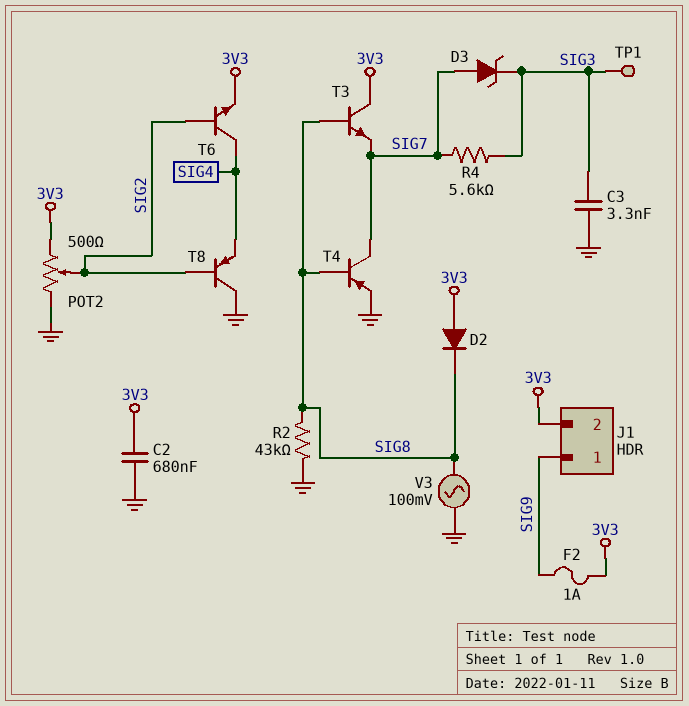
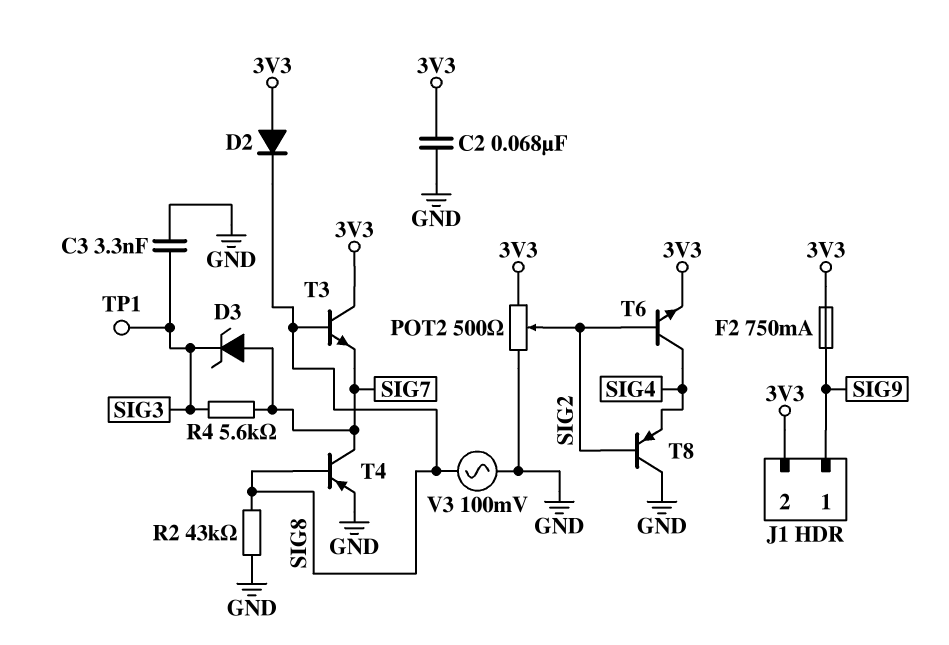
C2: 680nF (3V3, GND) -> 68nF (3V3, GND)
F2: 1A (3V3, SIG9) -> 750mA (3V3, SIG9)

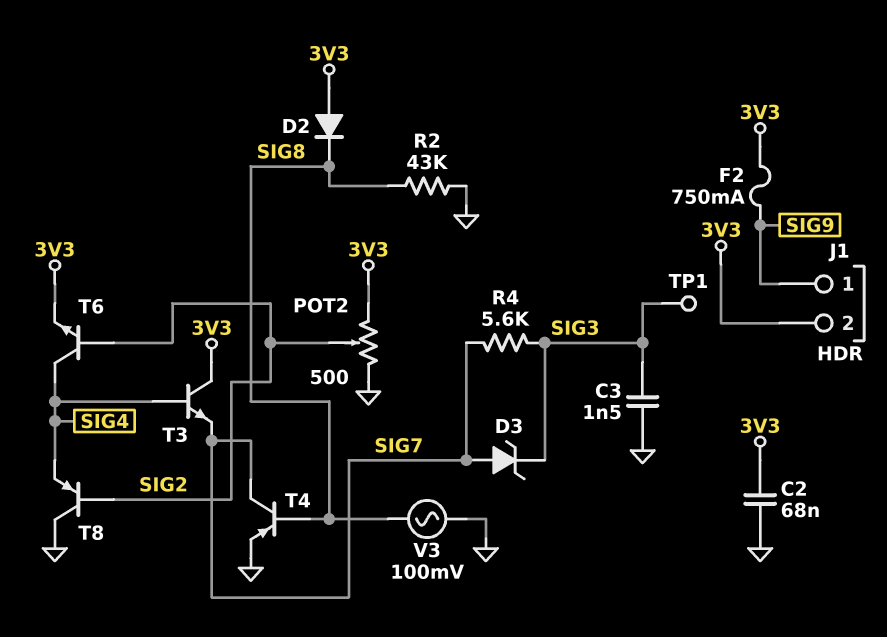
C3: 3.3nF (GND, SIG3) -> 1.5nF (GND, SIG3)
T3: NPN (B SIG8, C 3V3, E SIG7) -> NPN (B SIG4, C 3V3, E SIG7)

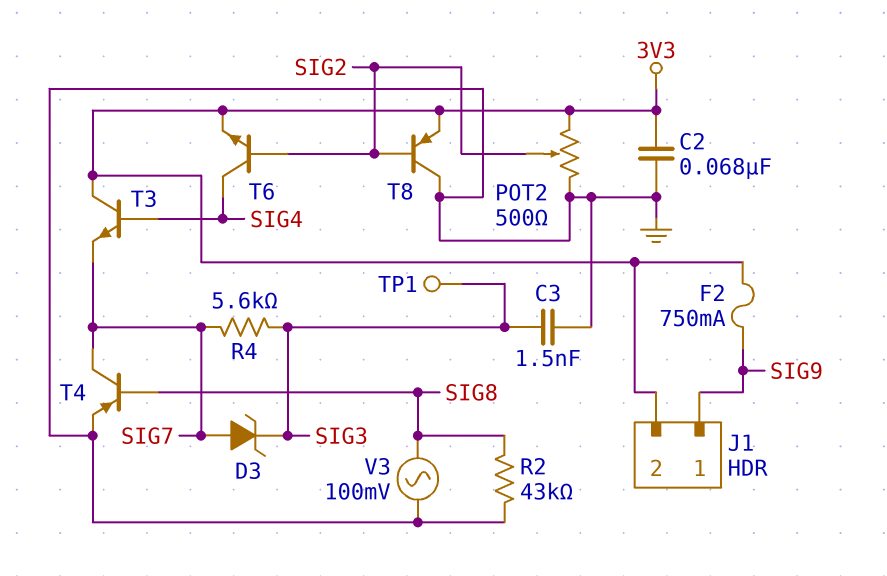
D2: diode (A 3V3, K SIG8) -> none
T8: PNP (B SIG2, C GND, E SIG4) -> PNP (B SIG2, C GND, E 3V3)

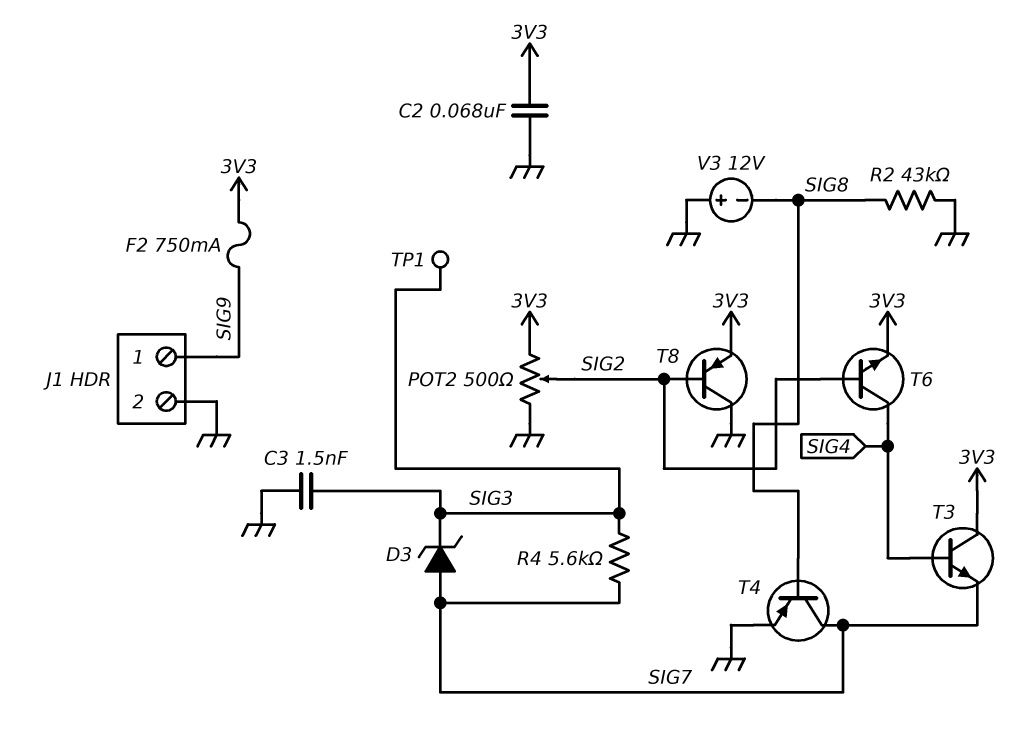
J1 pin 2: 3V3 -> GND
V3: AC 100mV (GND, SIG8) -> 12V (plus GND, minus SIG8)

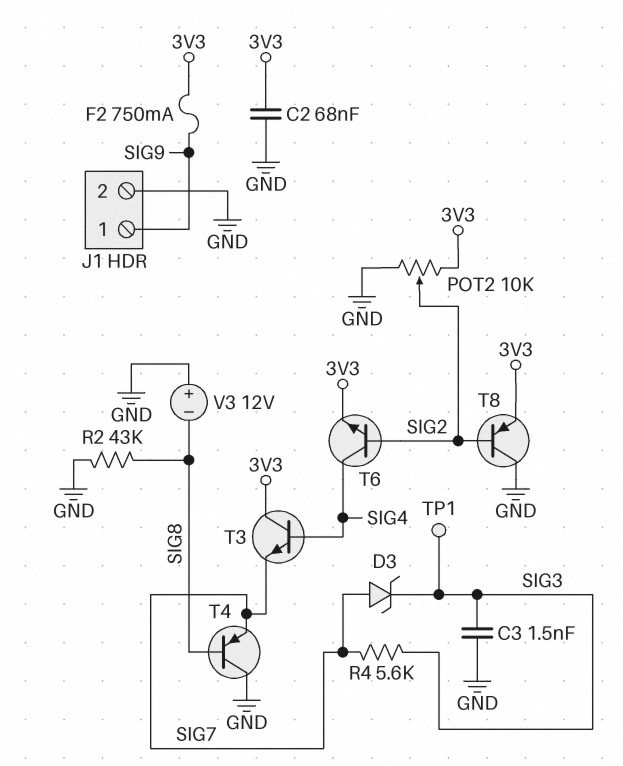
POT2: 500 (3V3, GND, wiper SIG2) -> 10k (3V3, GND, wiper SIG2)
T4: PNP (B SIG8, C SIG7, E GND) -> PNP (B SIG8, C GND, E SIG7)

